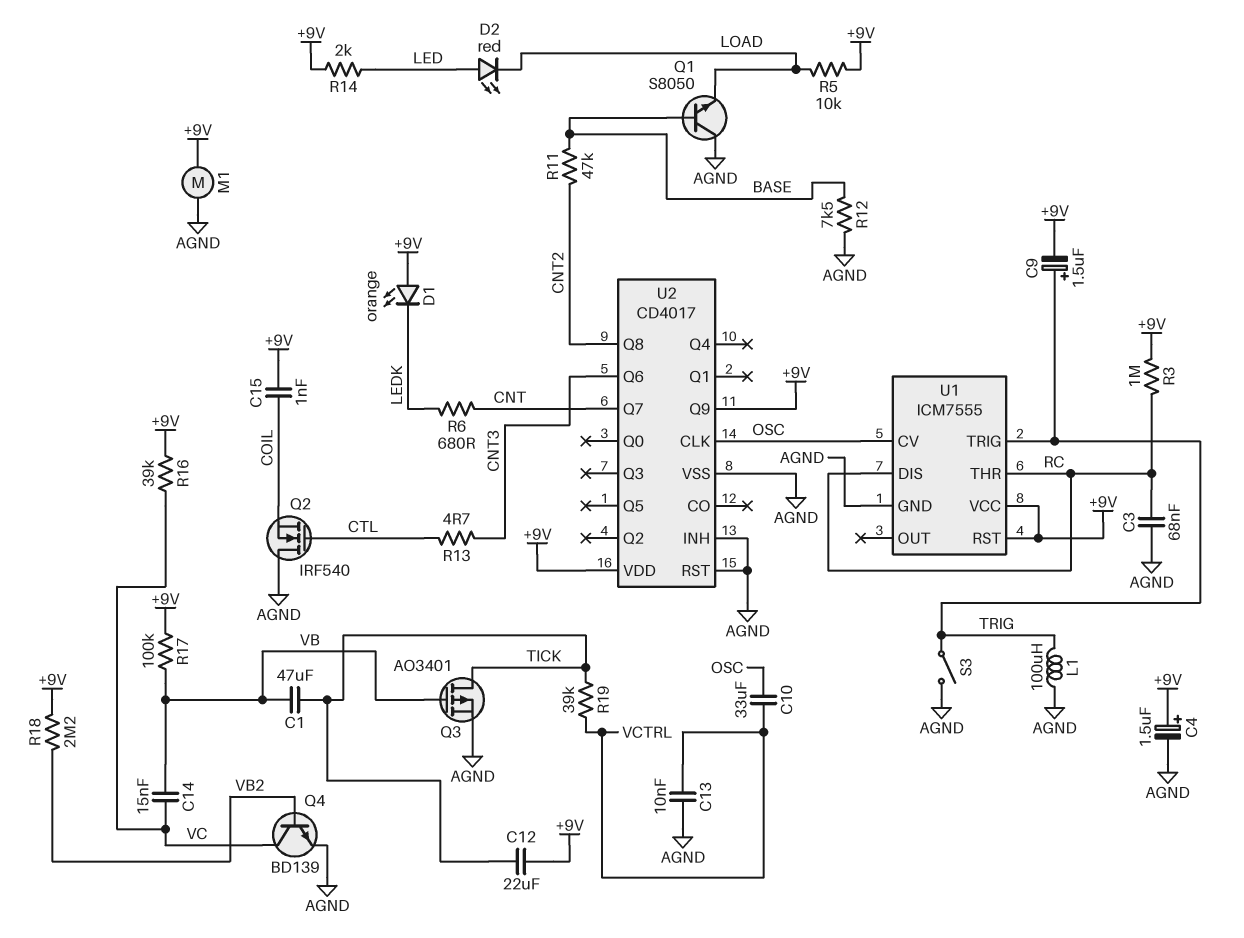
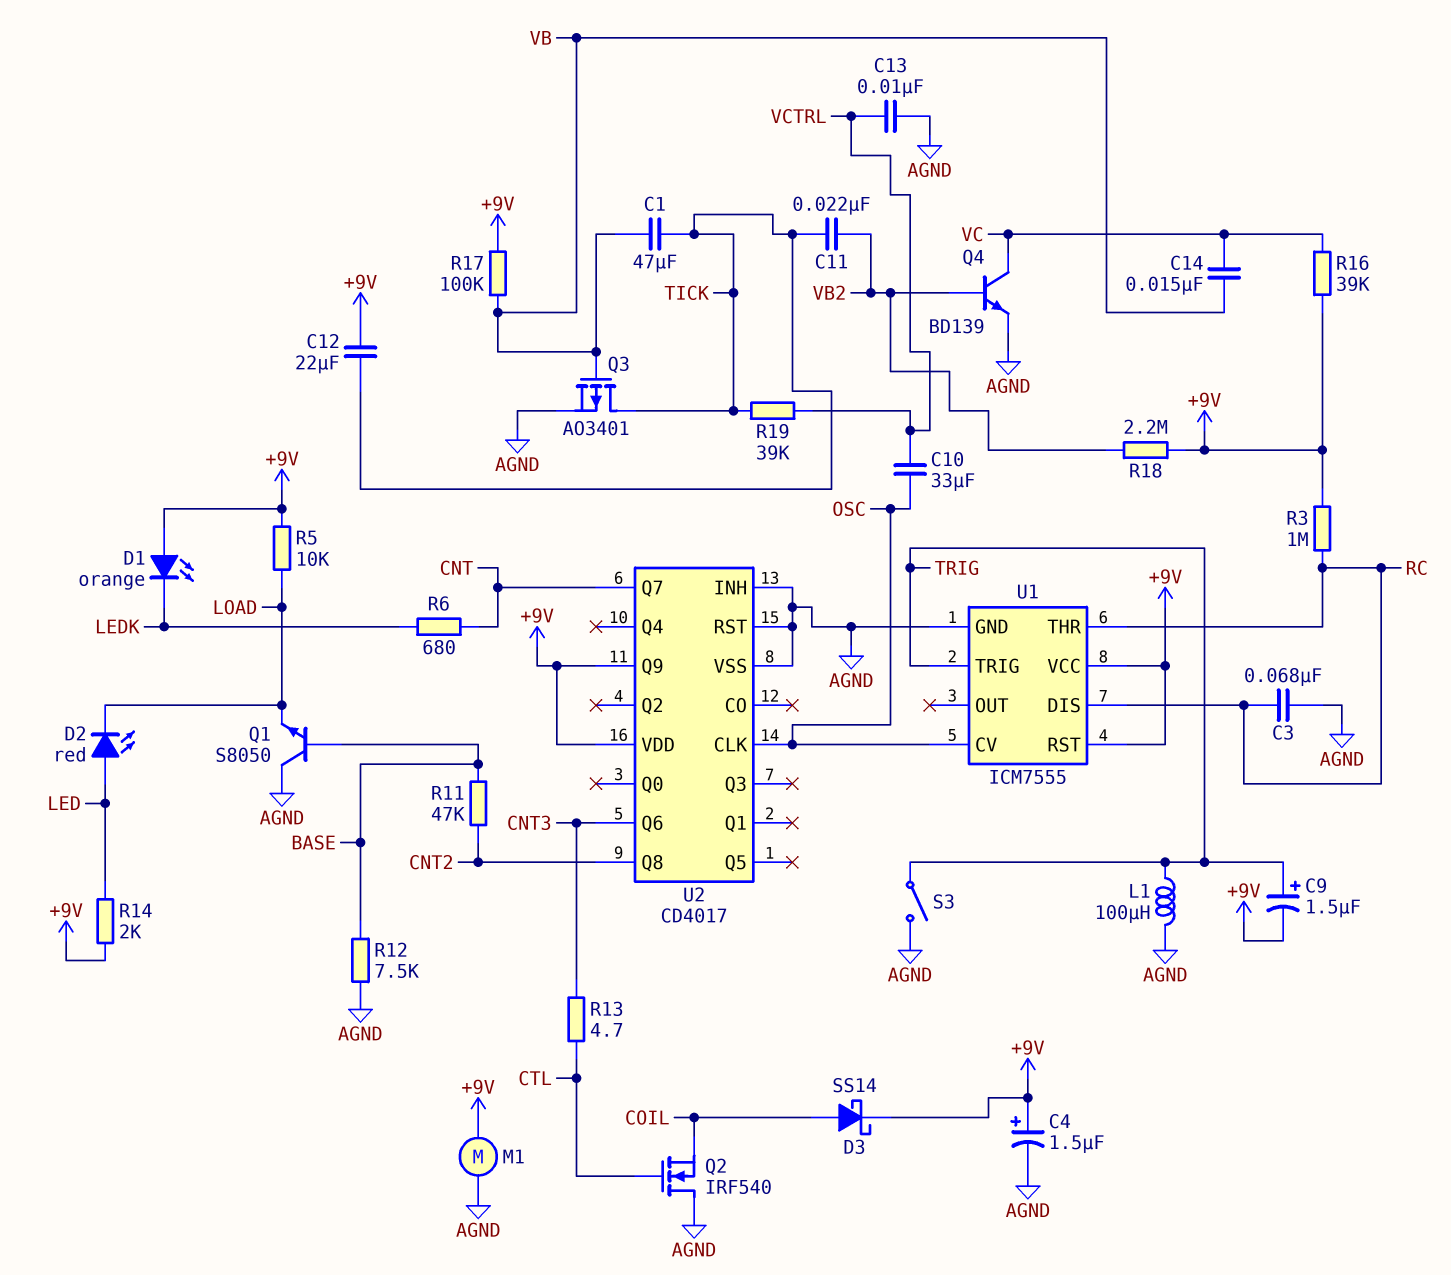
C11: none -> 22nF (TICK, VB2)
C15: 1nF (+9V, COIL) -> none
D3: none -> schottky SS14 (A COIL, K +9V)

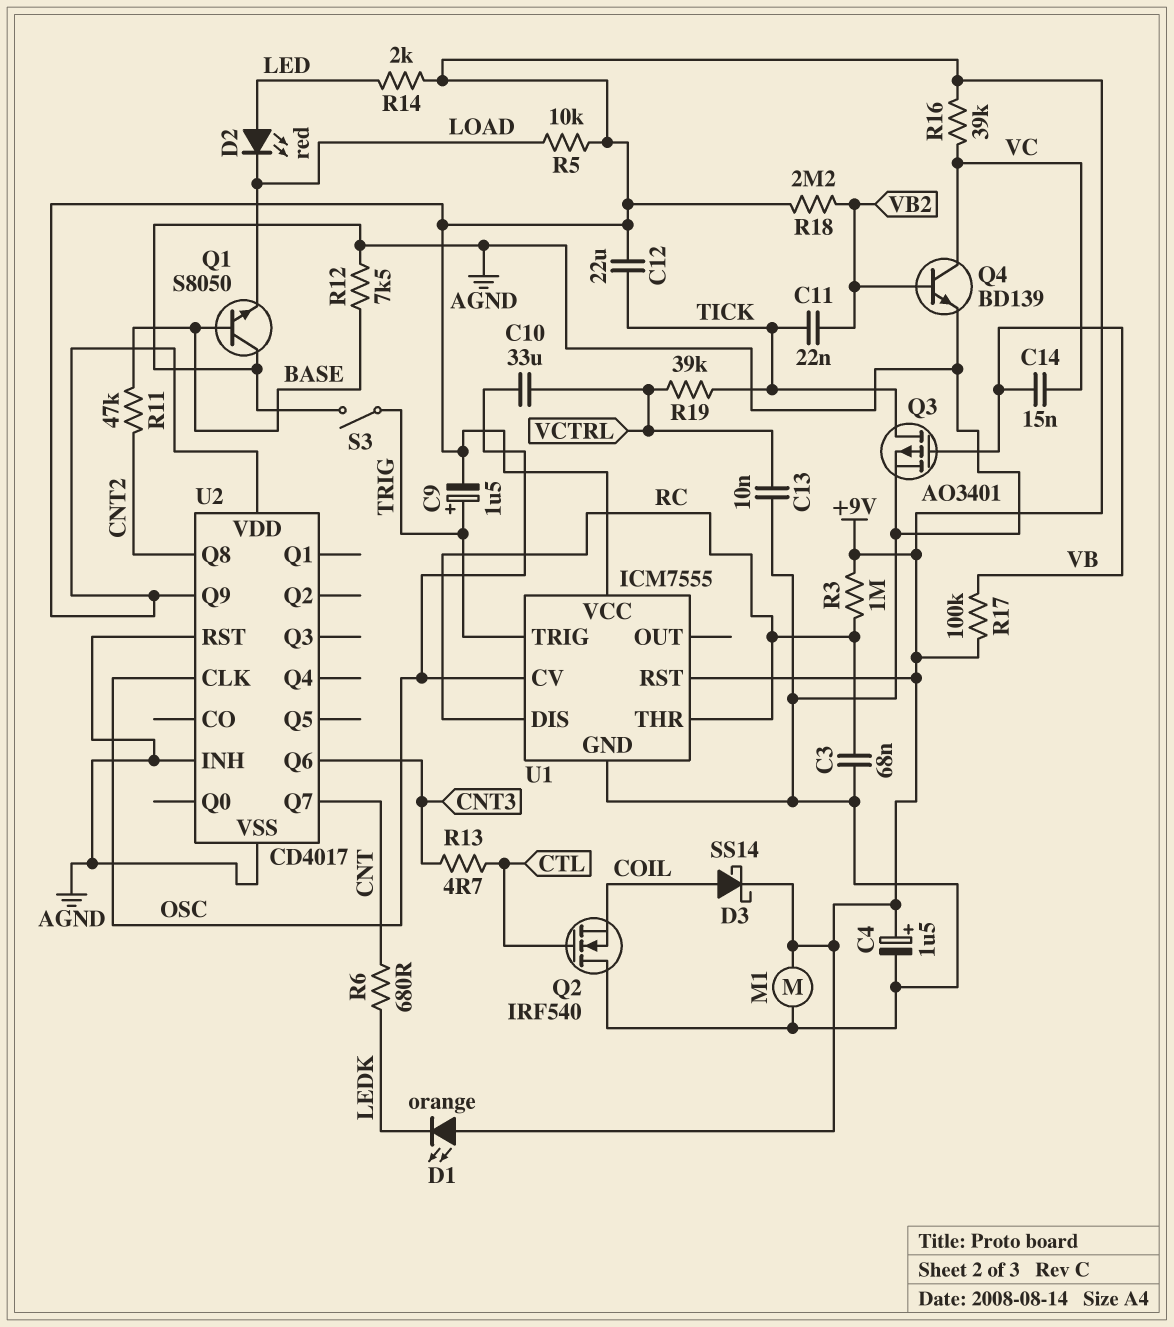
C1: 47uF (TICK, VB) -> none
L1: 100uH (AGND, TRIG) -> none

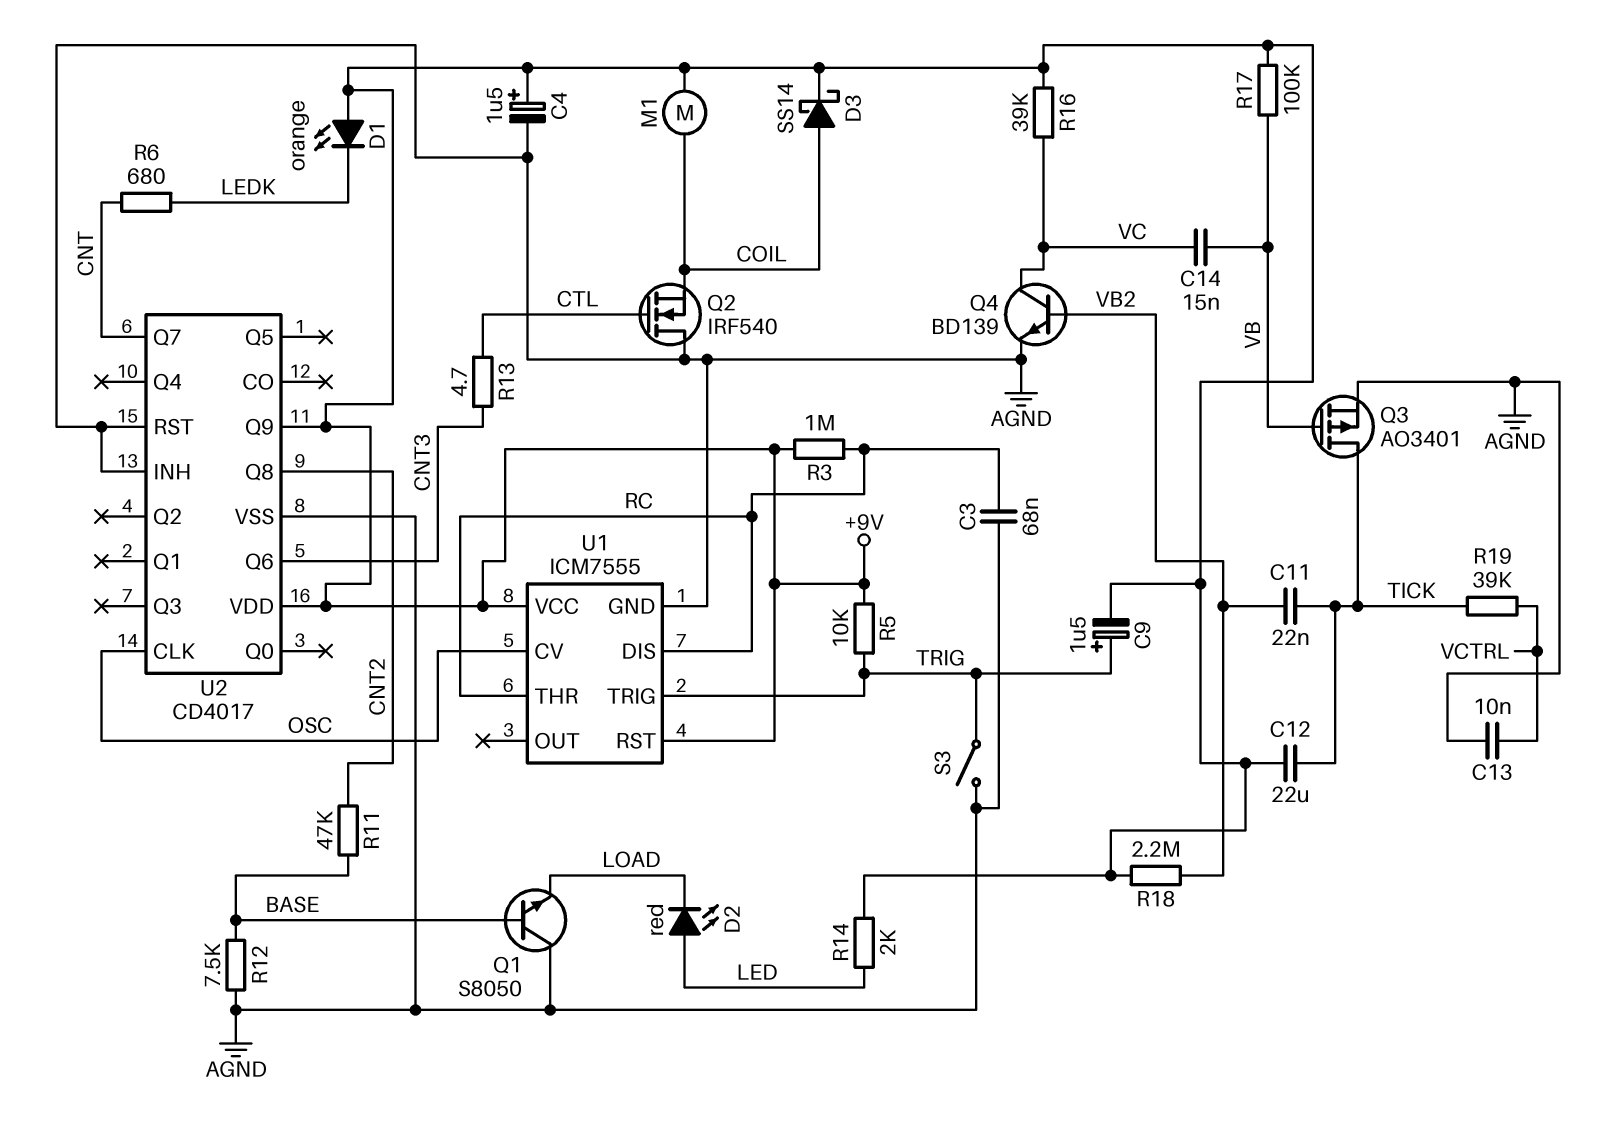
C10: 33uF (OSC, VCTRL) -> none
M1: motor (+9V, AGND) -> motor (+9V, COIL)
R5: 10k (+9V, LOAD) -> 10k (+9V, TRIG)

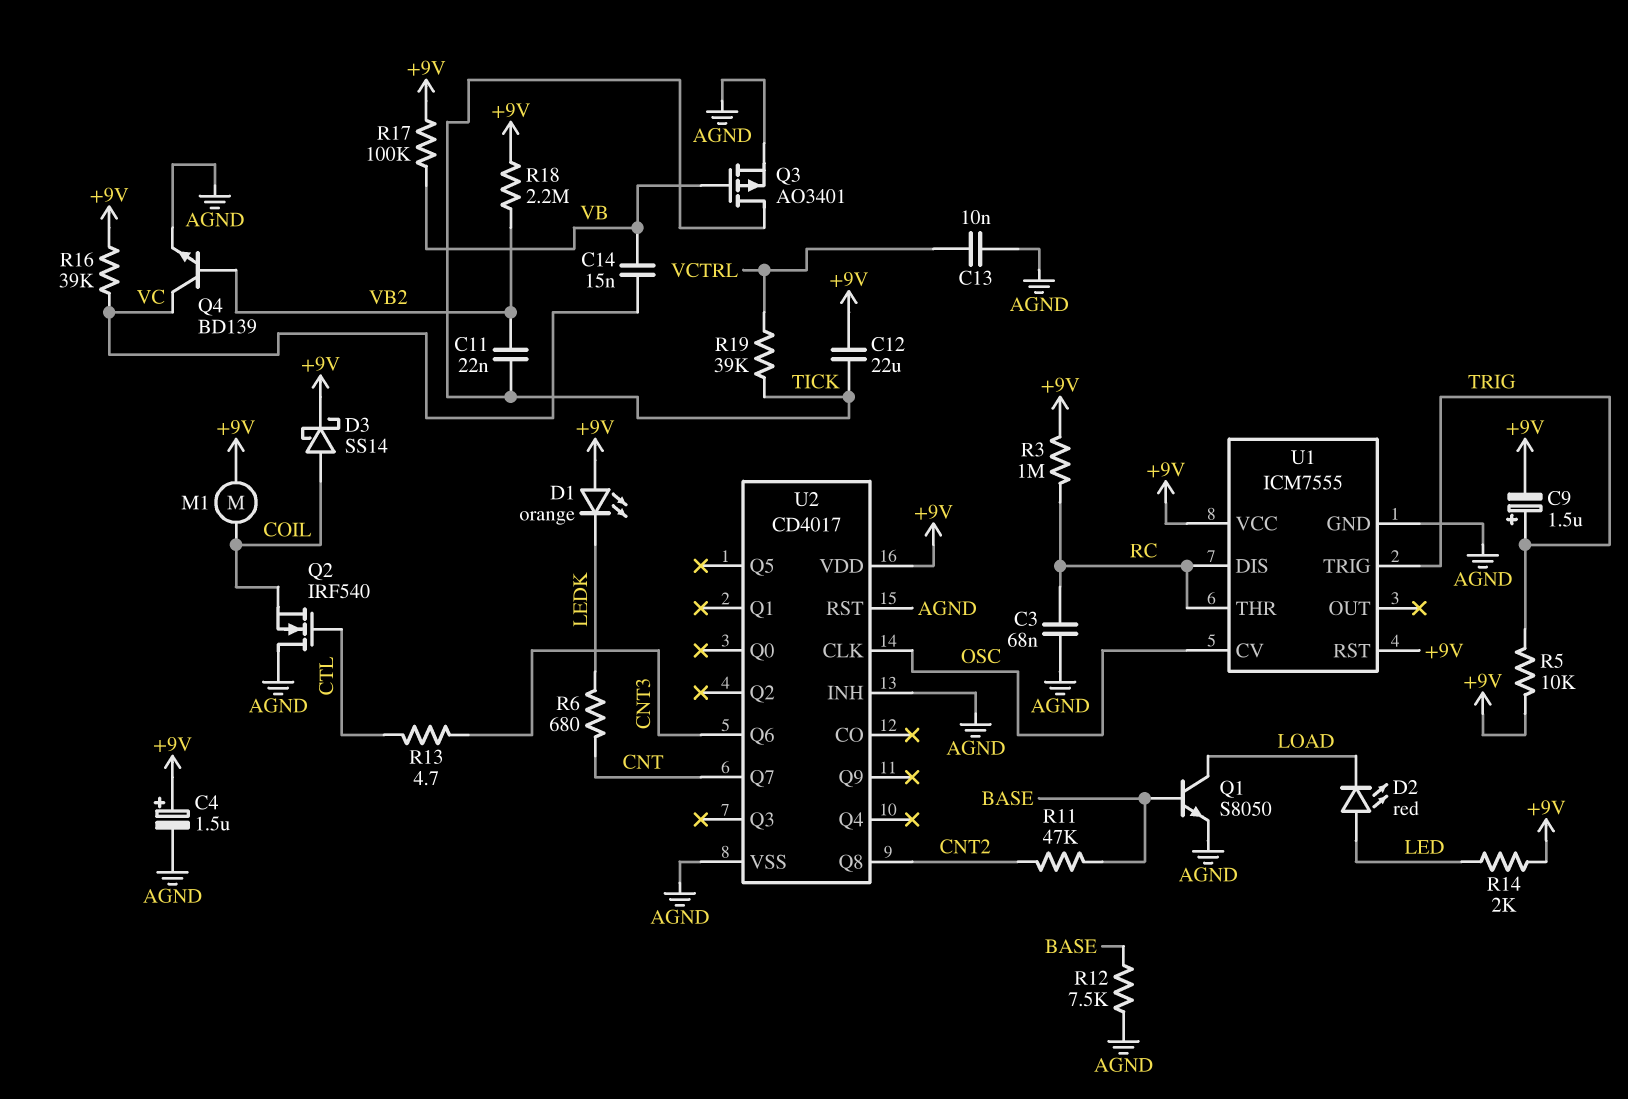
Q1: NPN S8050 (B BASE, C AGND, E LOAD) -> NPN S8050 (B BASE, C LOAD, E AGND)
S3: switch (AGND, TRIG) -> none
U2 pin Q9: +9V -> none

